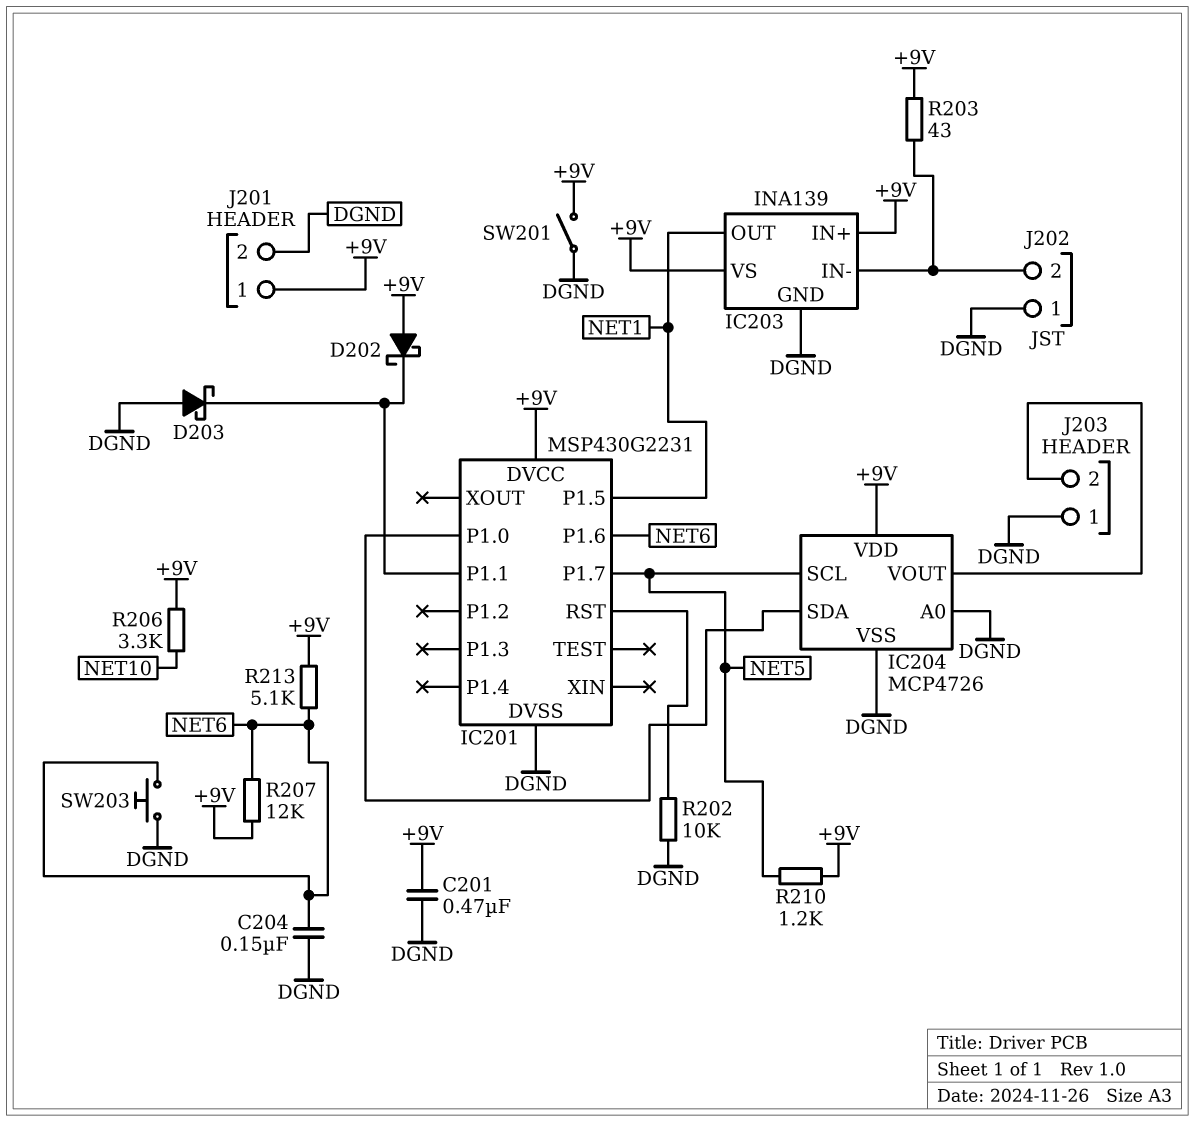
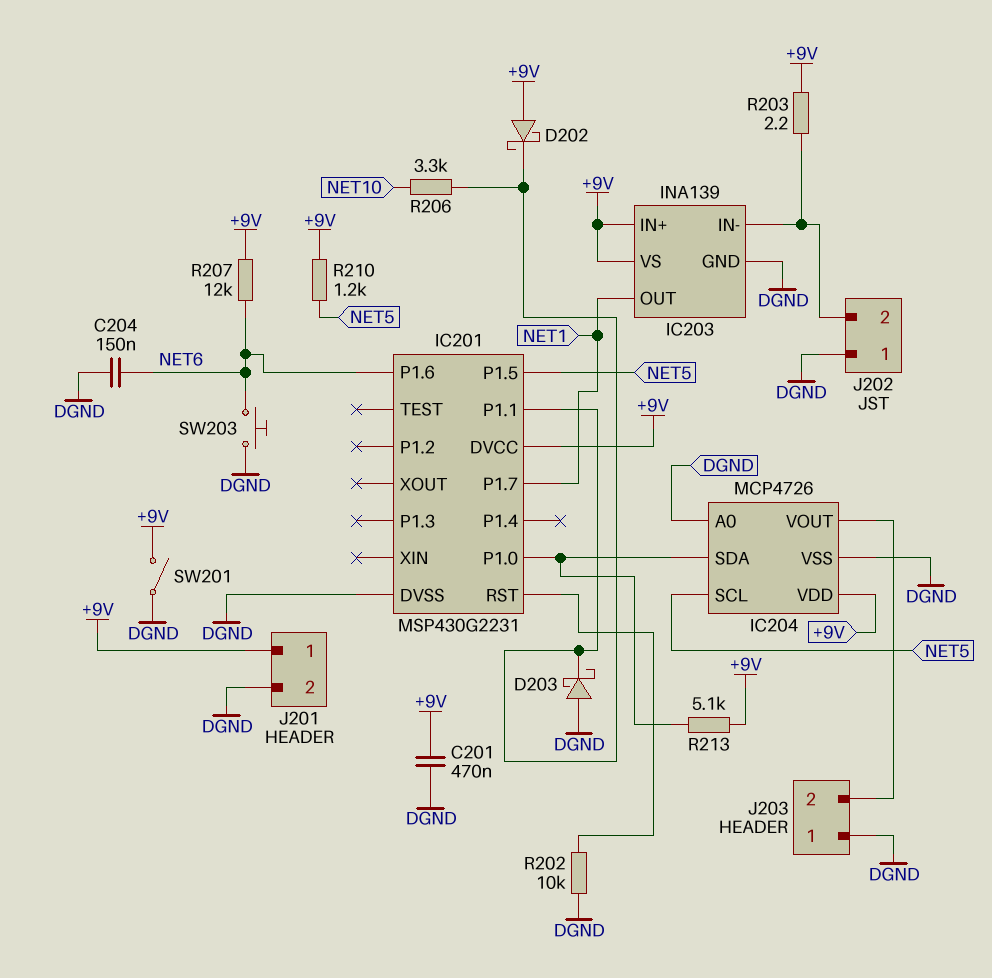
IC201 pin P1.5: NET1 -> NET5
IC201 pin P1.7: NET5 -> NET1
R203: 43 (+9V, IC203/IN-) -> 2.2 (+9V, IC203/IN-)
R206: 3.3k (+9V, NET10) -> 3.3k (IC201/P1.1, NET10)
R213: 5.1k (+9V, NET6) -> 5.1k (+9V, IC201/P1.0)

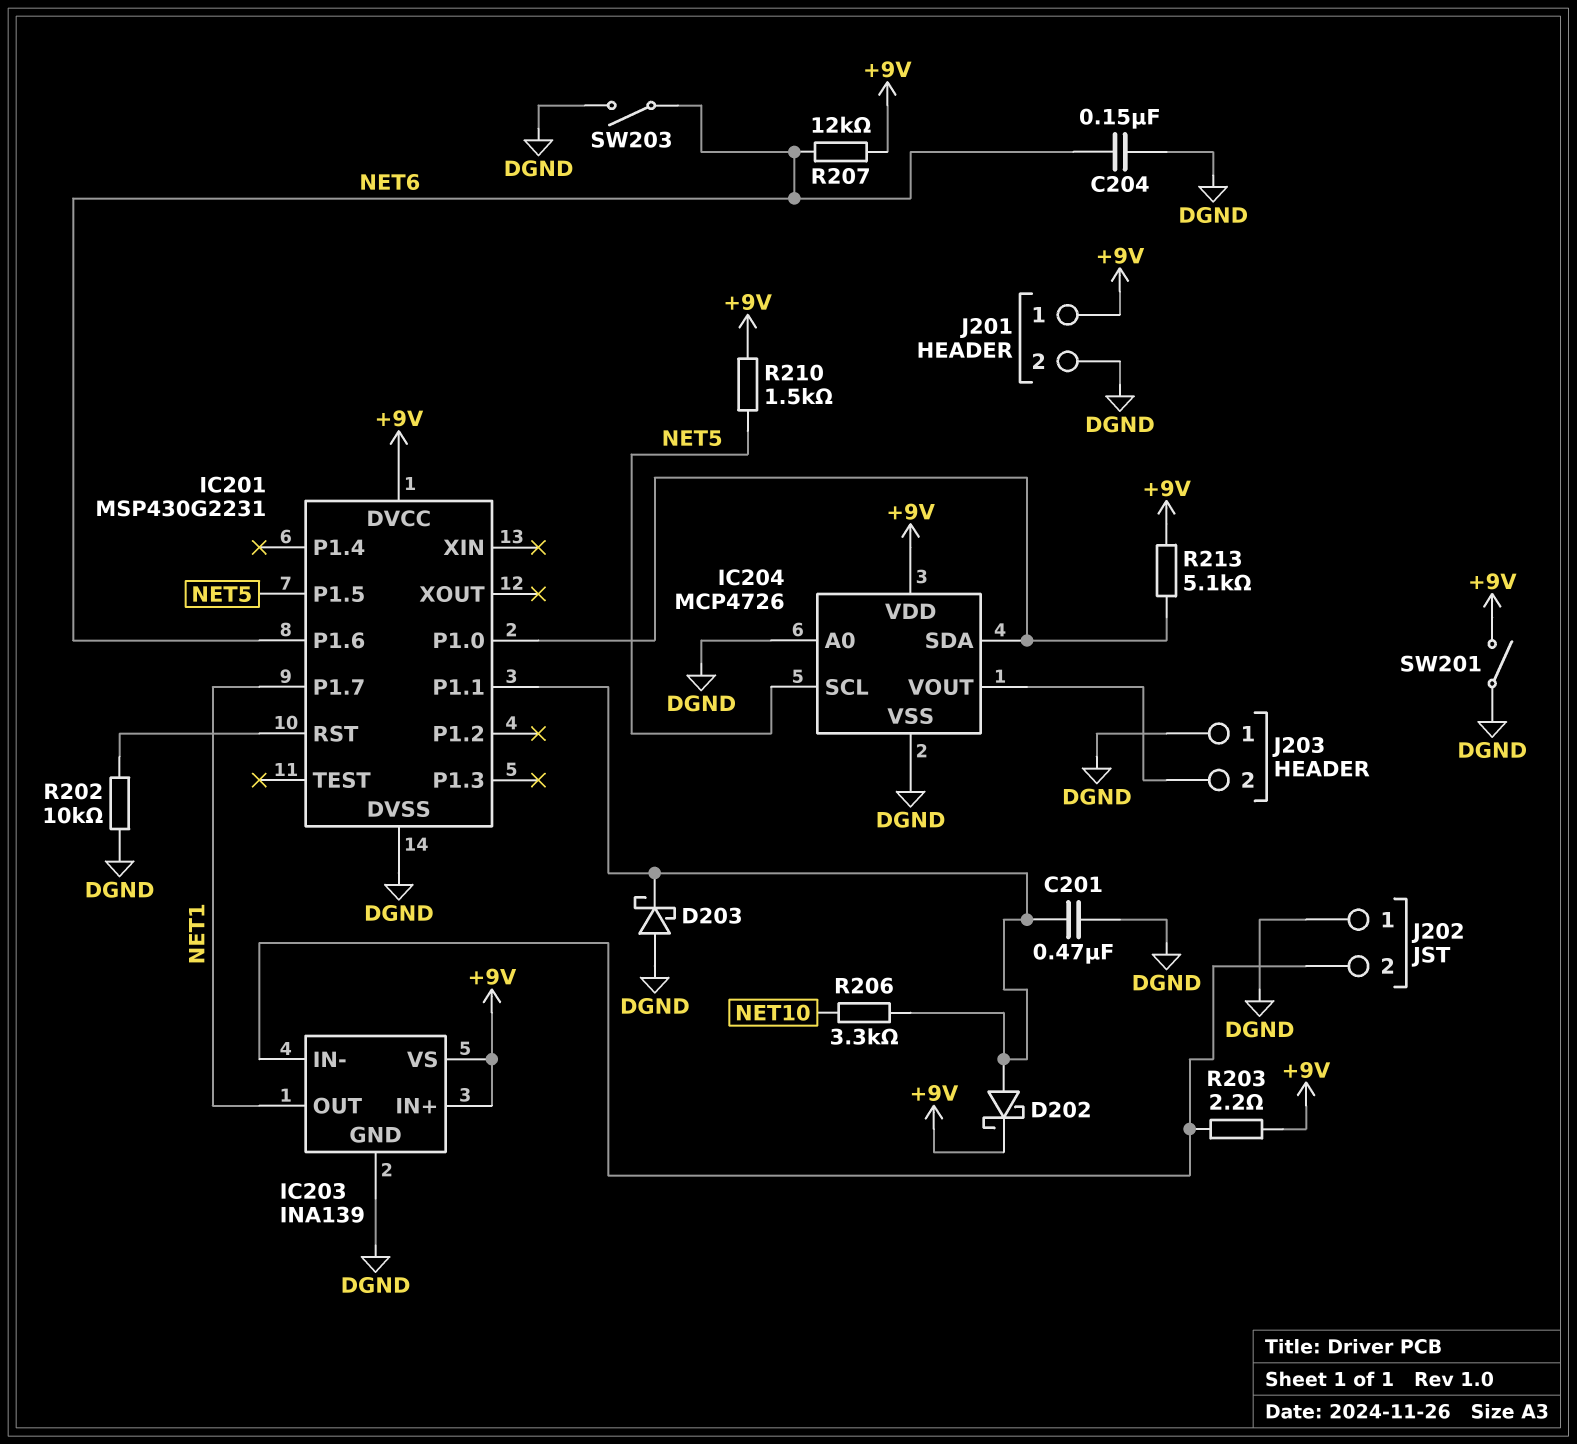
C201: 470nF (+9V, DGND) -> 470nF (DGND, IC201/P1.1)
D202: schottky (A +9V, K IC201/P1.1) -> schottky (A IC201/P1.1, K +9V)
R210: 1.2k (+9V, NET5) -> 1.5k (+9V, NET5)
SW203: button (DGND, NET6) -> switch (DGND, NET6)

